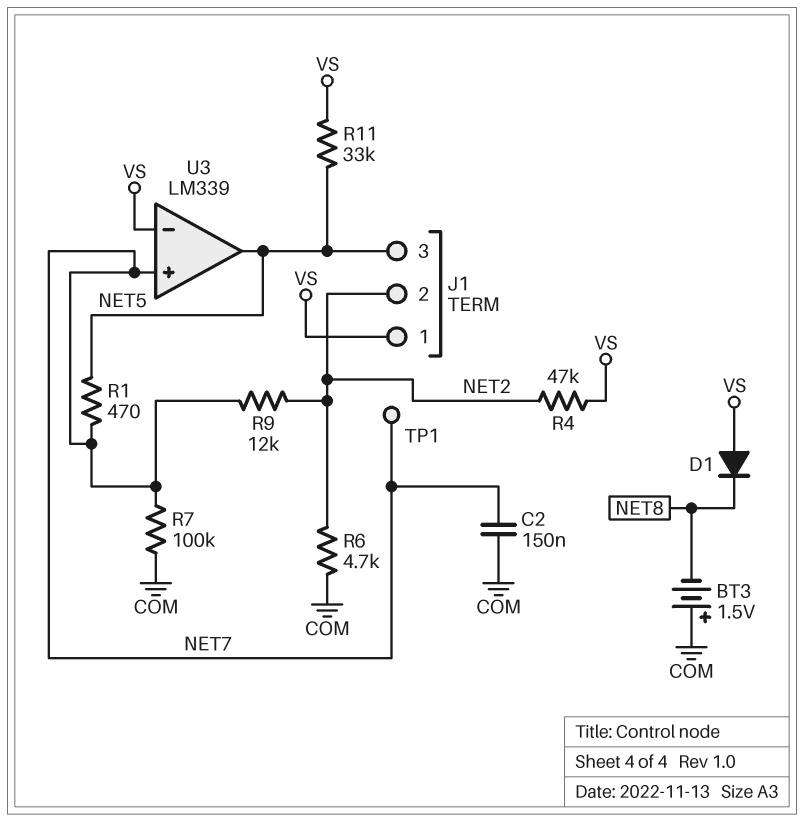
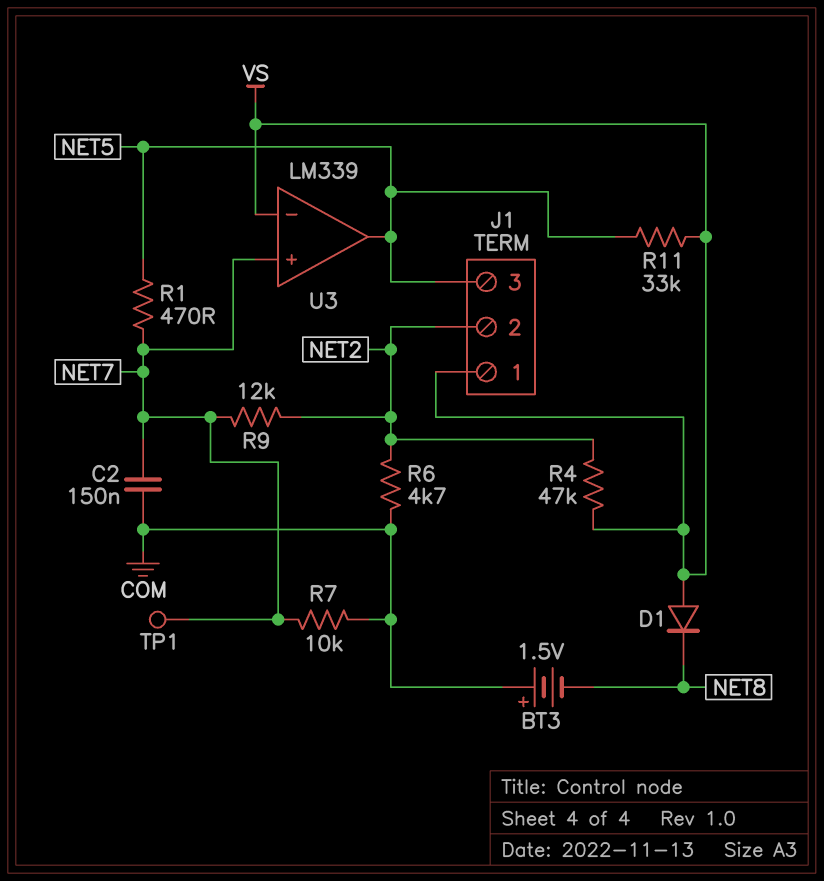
R7: 100k (COM, NET7) -> 10k (COM, NET7)

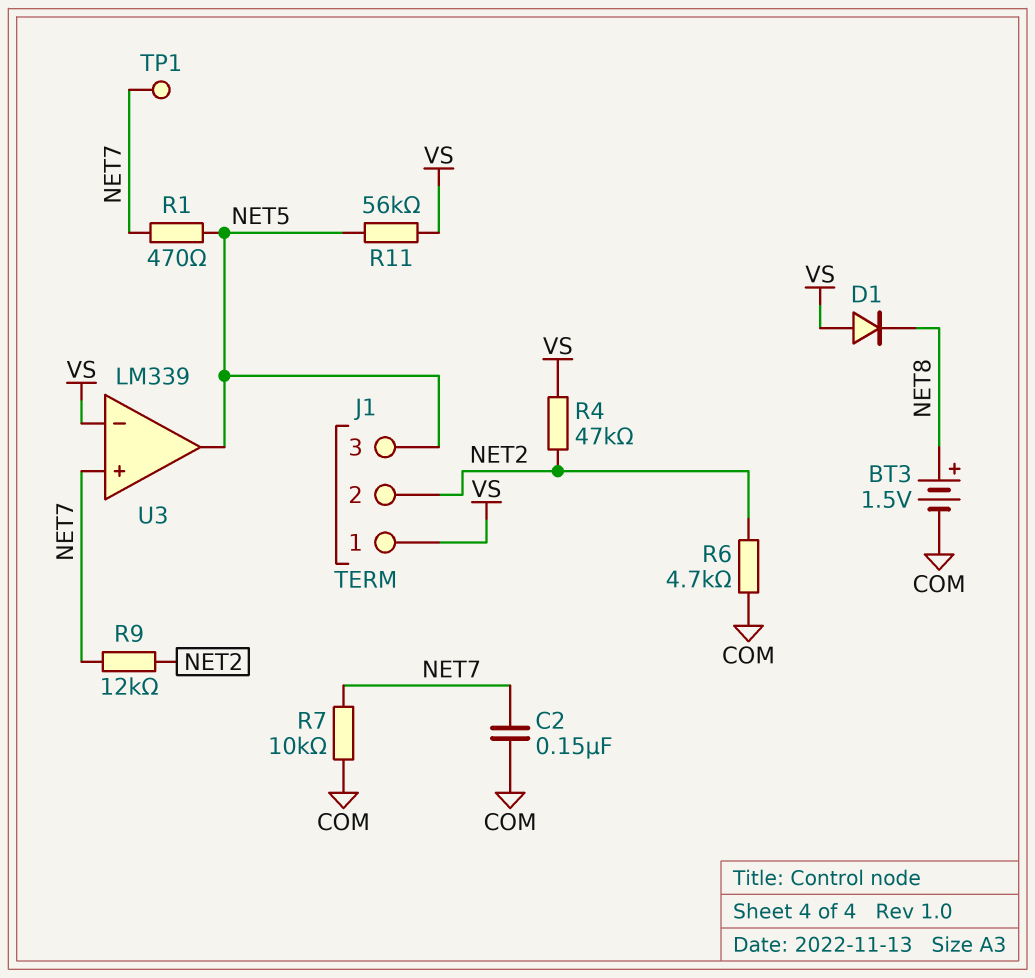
BT3: 1.5V (plus COM, minus NET8) -> 1.5V (plus NET8, minus COM)
R11: 33k (NET5, VS) -> 56k (NET5, VS)

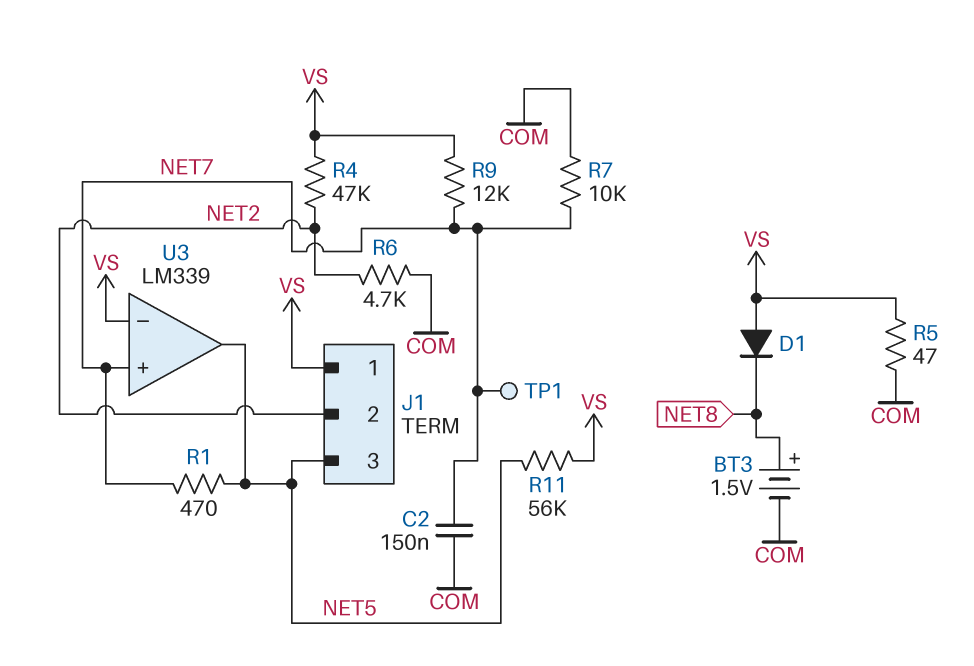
R5: none -> 47 (COM, VS)
R9: 12k (NET2, NET7) -> 12k (NET7, VS)

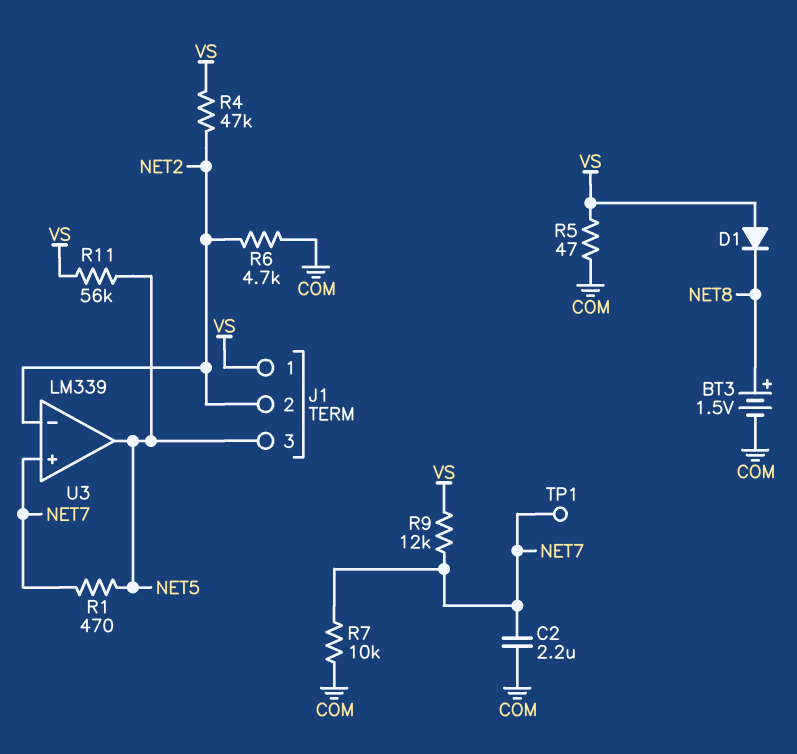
C2: 150nF (COM, NET7) -> 2.2uF (COM, NET7)
U3 pin in-: VS -> NET2

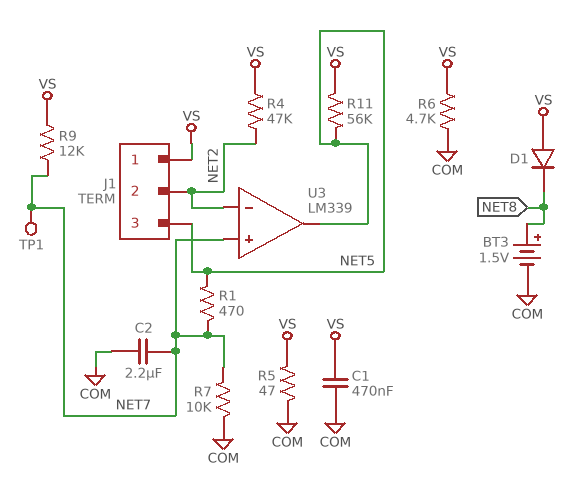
C1: none -> 470nF (COM, VS)
R6: 4.7k (COM, NET2) -> 4.7k (COM, VS)

